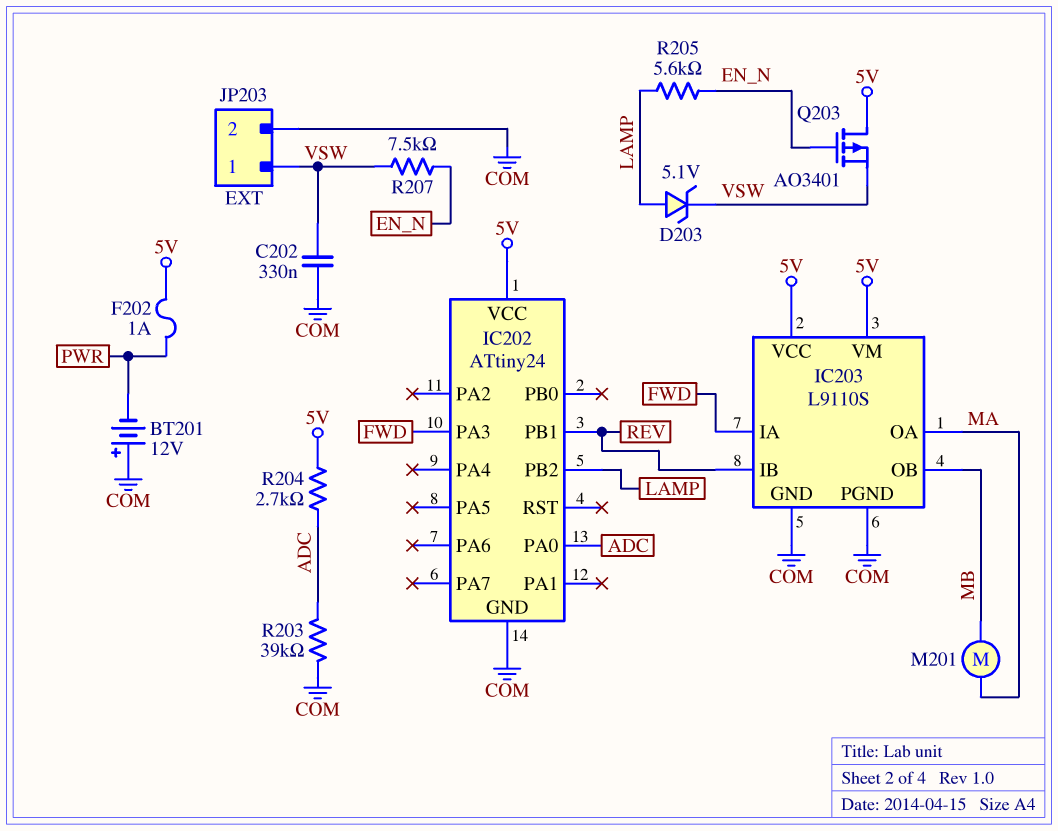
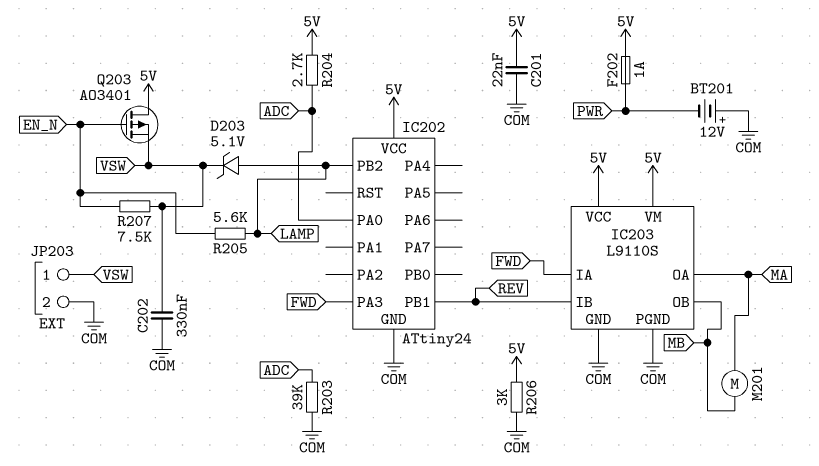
C201: none -> 22nF (5V, COM)
R206: none -> 3k (5V, COM)

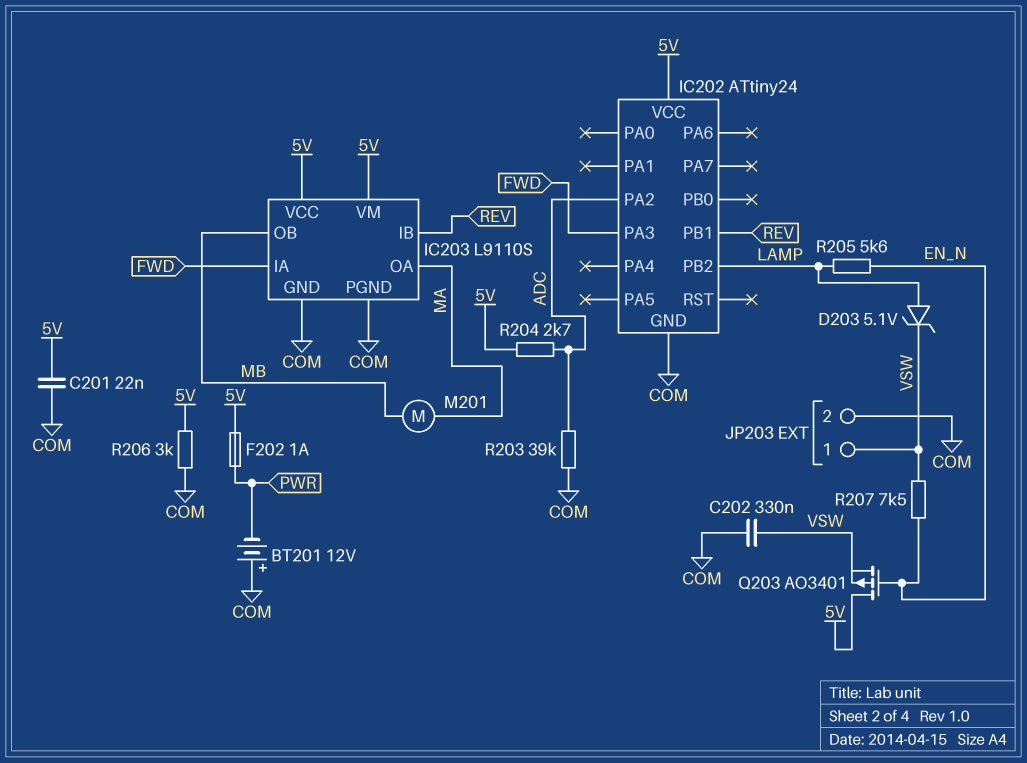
IC202 pin PA0: ADC -> none
IC202 pin PA2: none -> ADC

